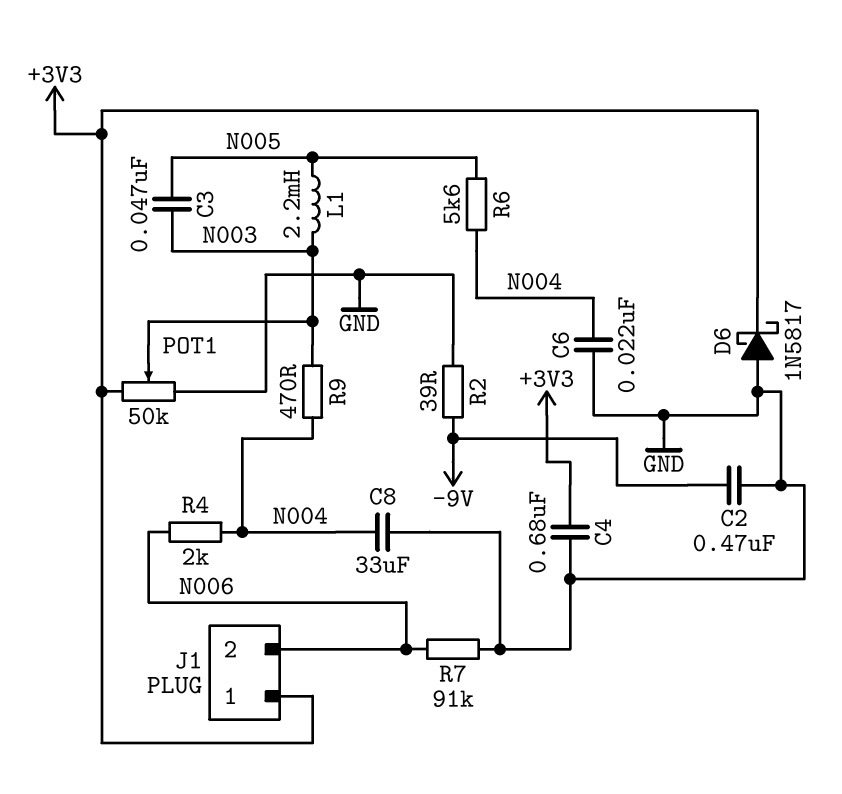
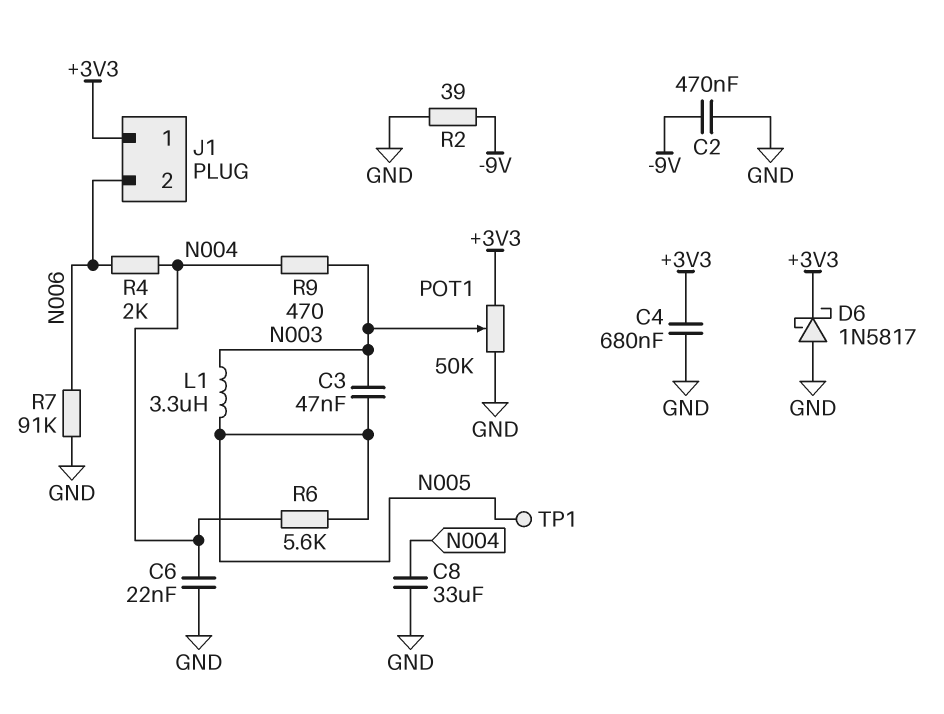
L1: 2.2mH (N003, N005) -> 3.3uH (N003, N005)
TP1: none -> test point (N005)

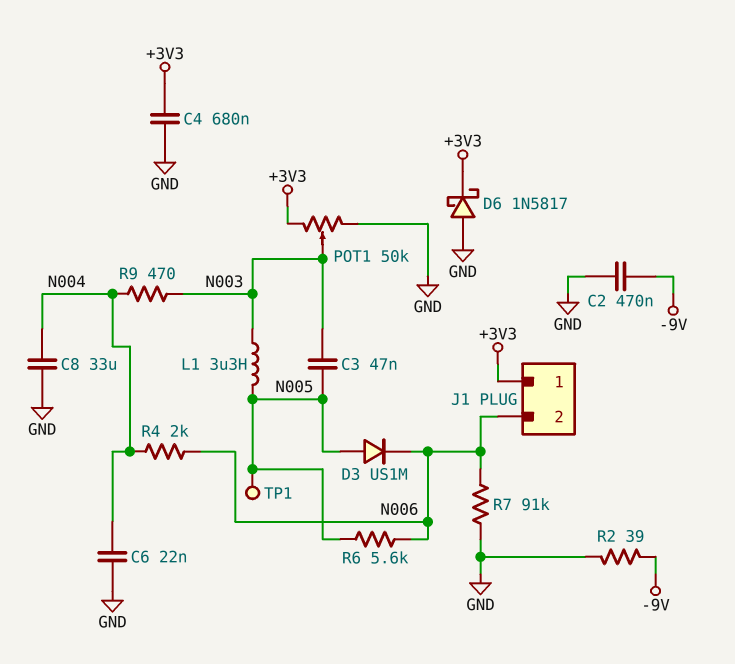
D3: none -> diode US1M (A N005, K N006)
R6: 5.6k (N004, N005) -> 5.6k (N005, N006)

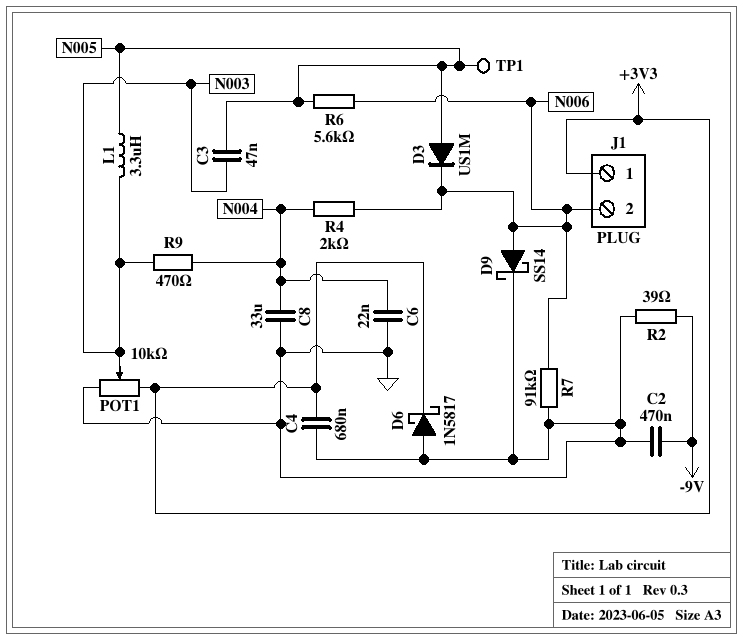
D9: none -> schottky SS14 (A N006, K GND)
POT1: 50k (+3V3, GND, wiper N003) -> 10k (+3V3, GND, wiper N003)

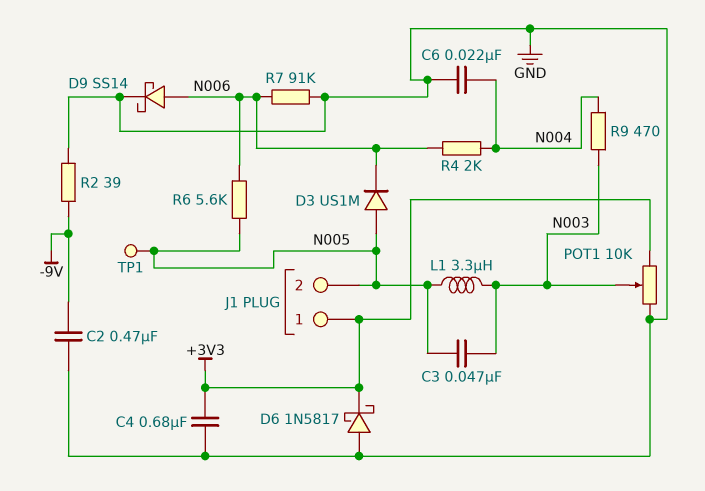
C8: 33uF (GND, N004) -> none
J1 pin 2: N006 -> N005

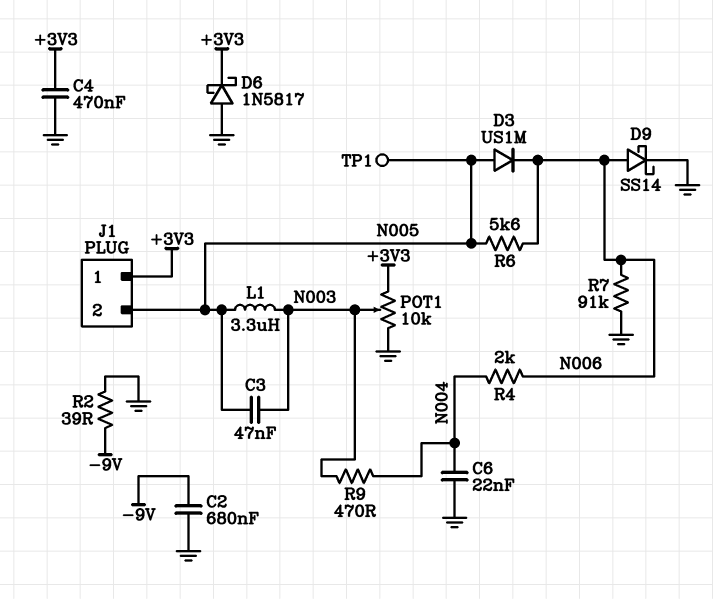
C2: 470nF (-9V, GND) -> 680nF (-9V, GND)
C4: 680nF (+3V3, GND) -> 470nF (+3V3, GND)

